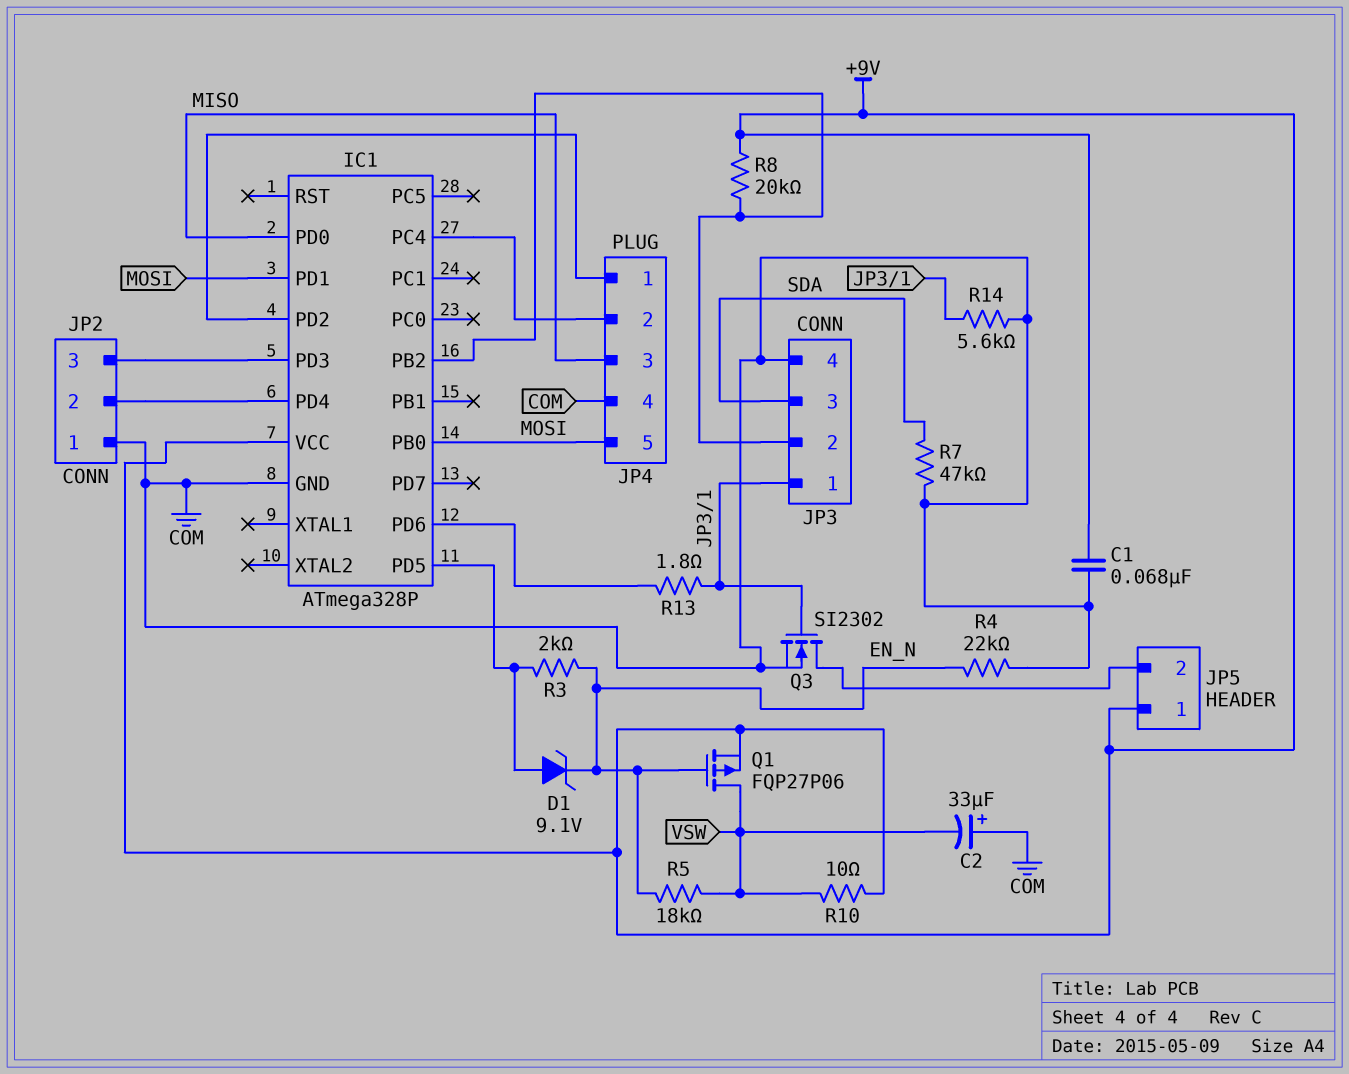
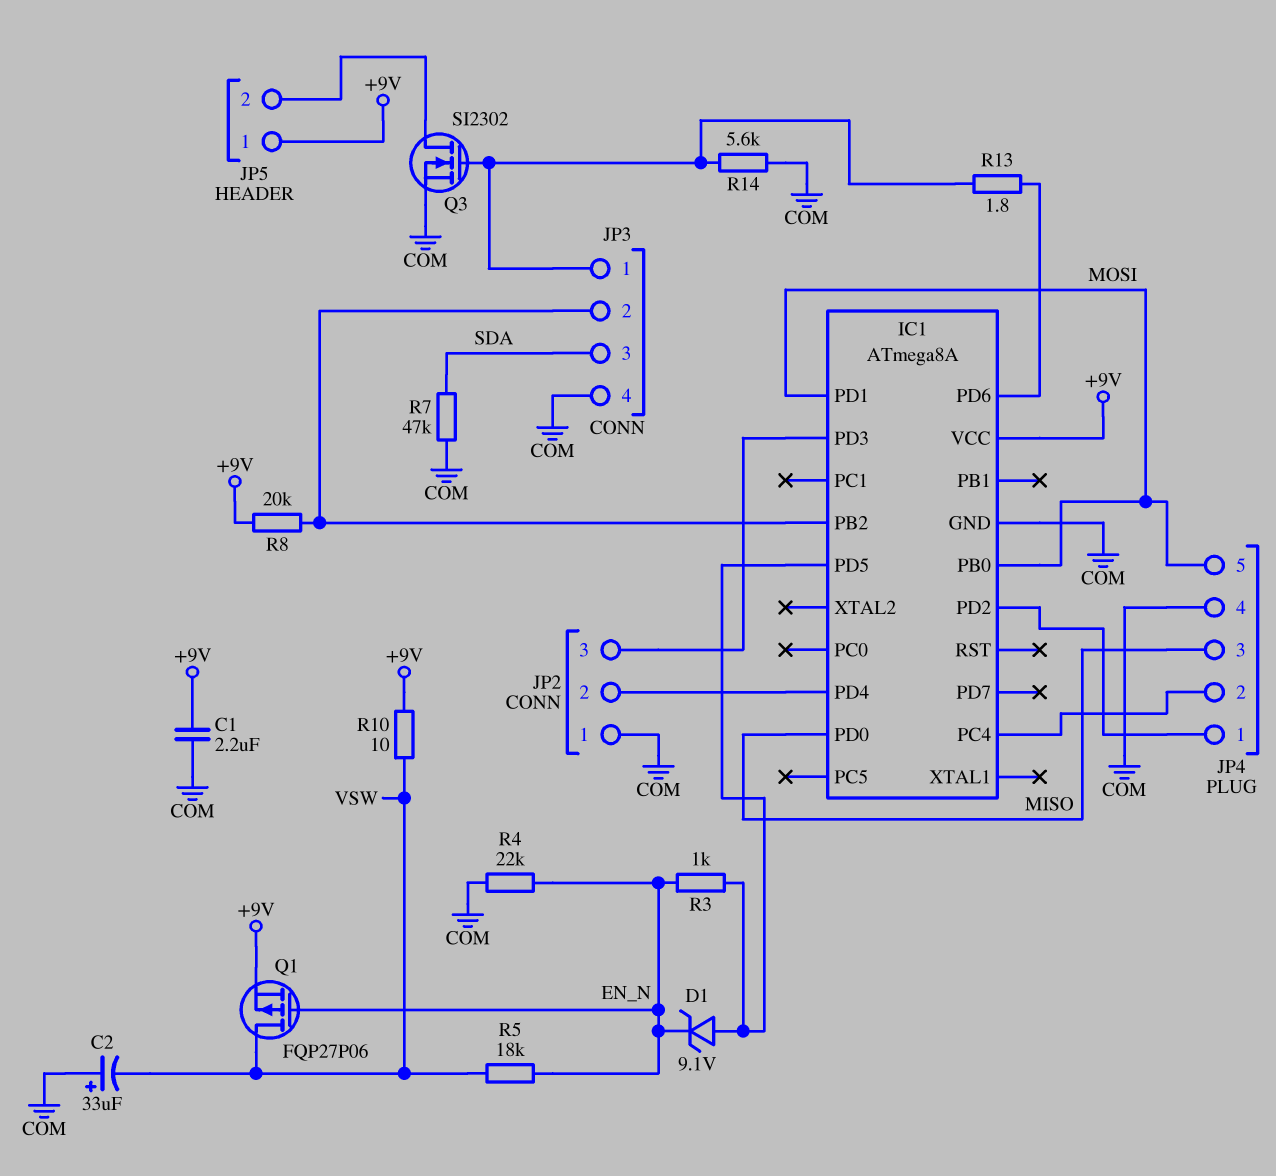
C1: 68nF (+9V, COM) -> 2.2uF (+9V, COM)
IC1: ATmega328P -> ATmega8A
R3: 2k (EN_N, IC1/PD5) -> 1k (EN_N, IC1/PD5)

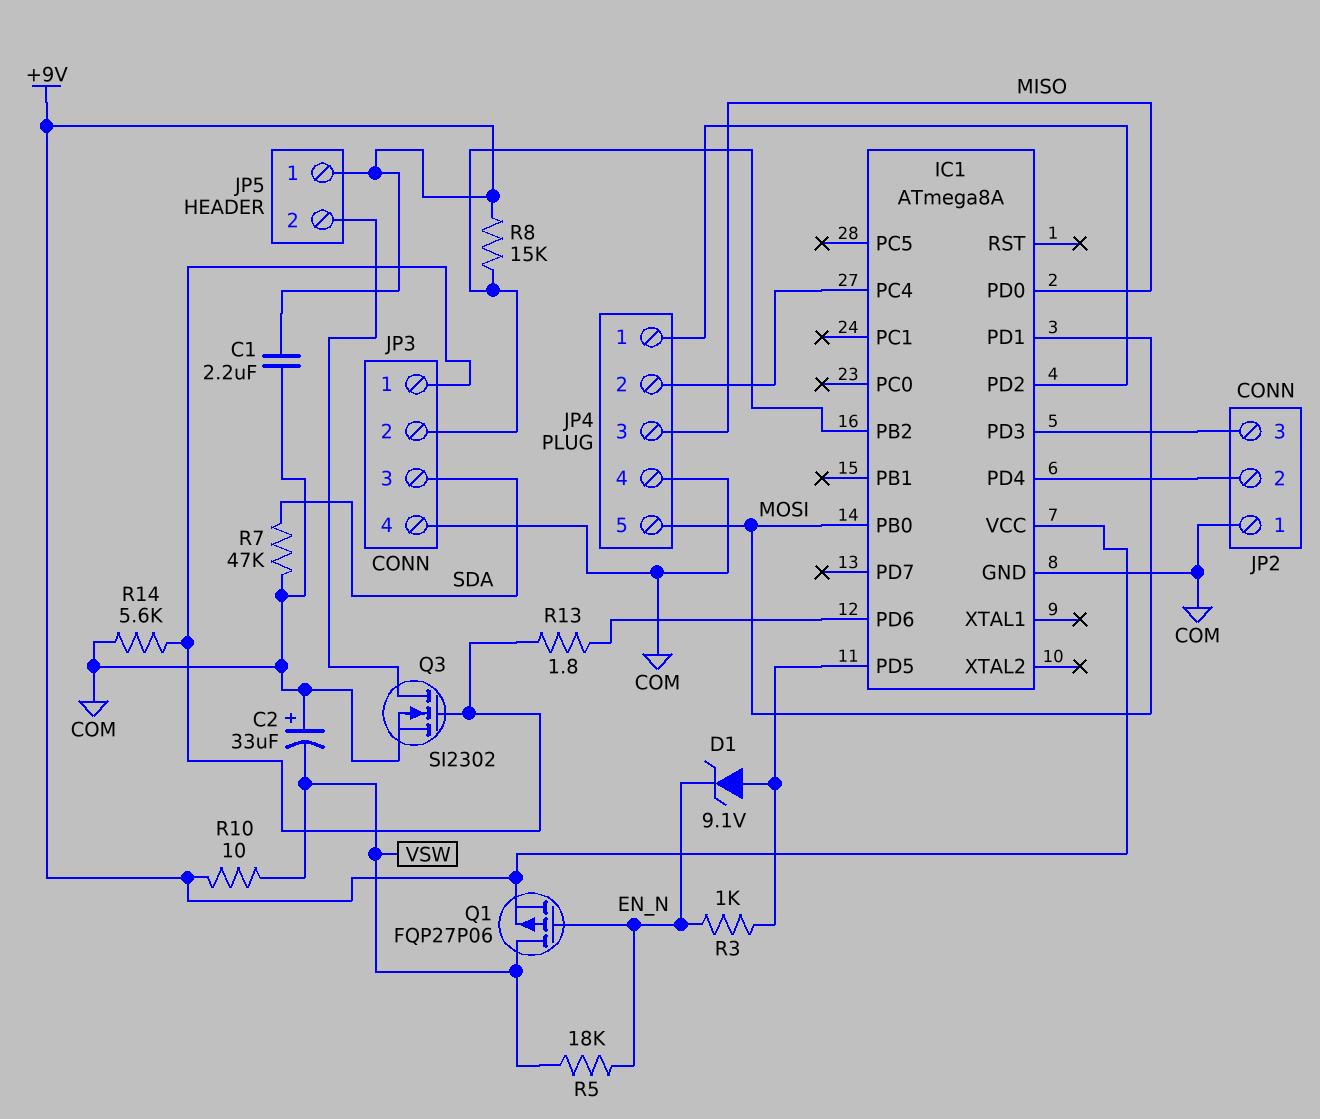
R4: 22k (COM, EN_N) -> none
R8: 20k (+9V, IC1/PB2) -> 15k (+9V, IC1/PB2)

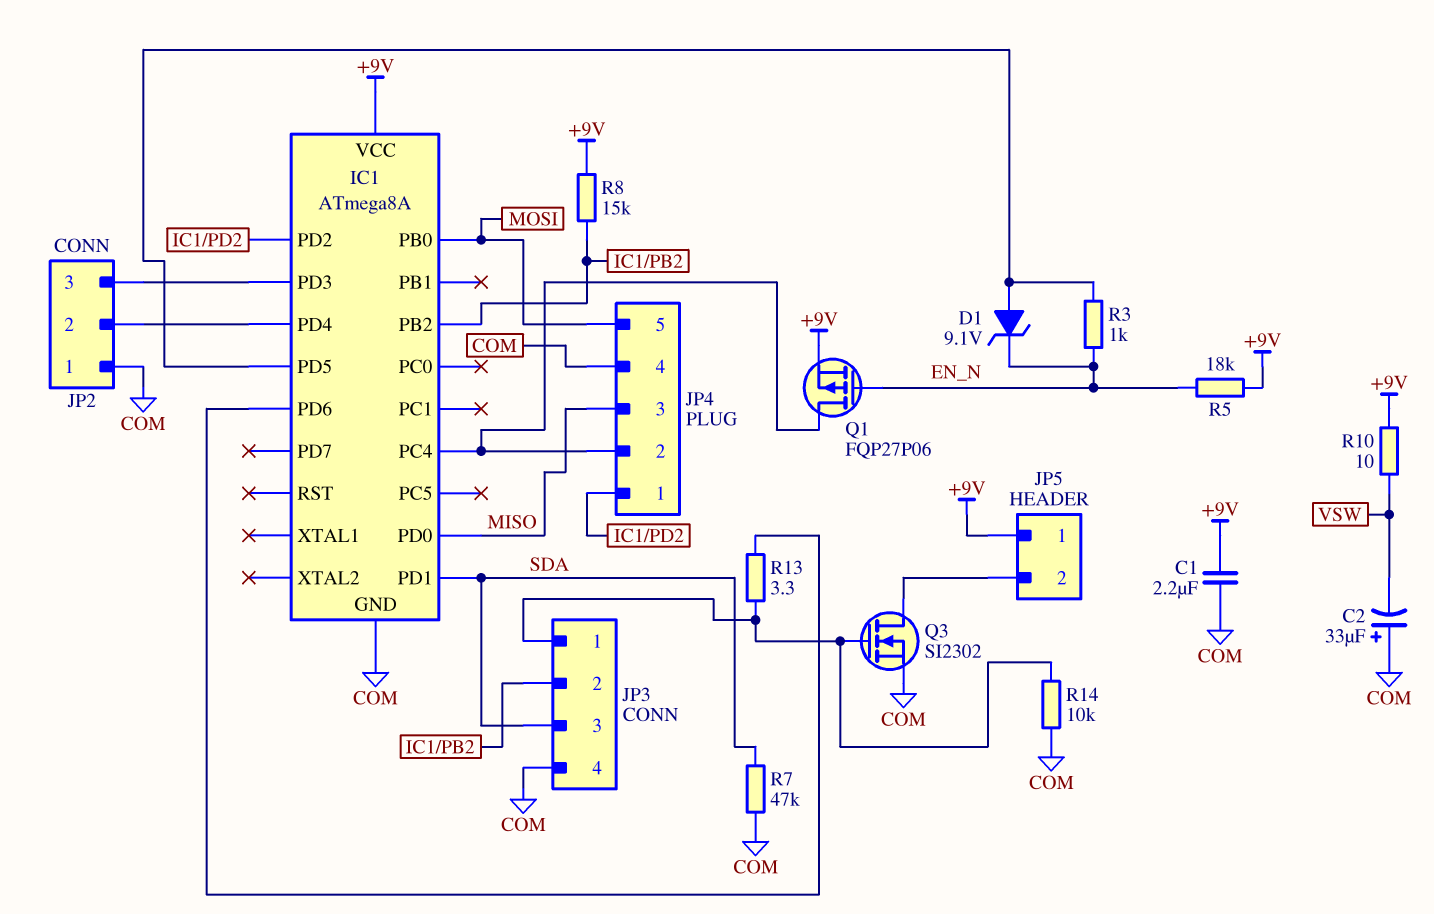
IC1 pin PD1: MOSI -> SDA
Q1: PMOS FQP27P06 (G EN_N, D VSW, S +9V) -> PMOS FQP27P06 (G EN_N, D IC1/PC4, S +9V)
R5: 18k (EN_N, VSW) -> 18k (+9V, EN_N)
R13: 1.8 (IC1/PD6, JP3/1) -> 3.3 (IC1/PD6, JP3/1)
R14: 5.6k (COM, JP3/1) -> 10k (COM, JP3/1)

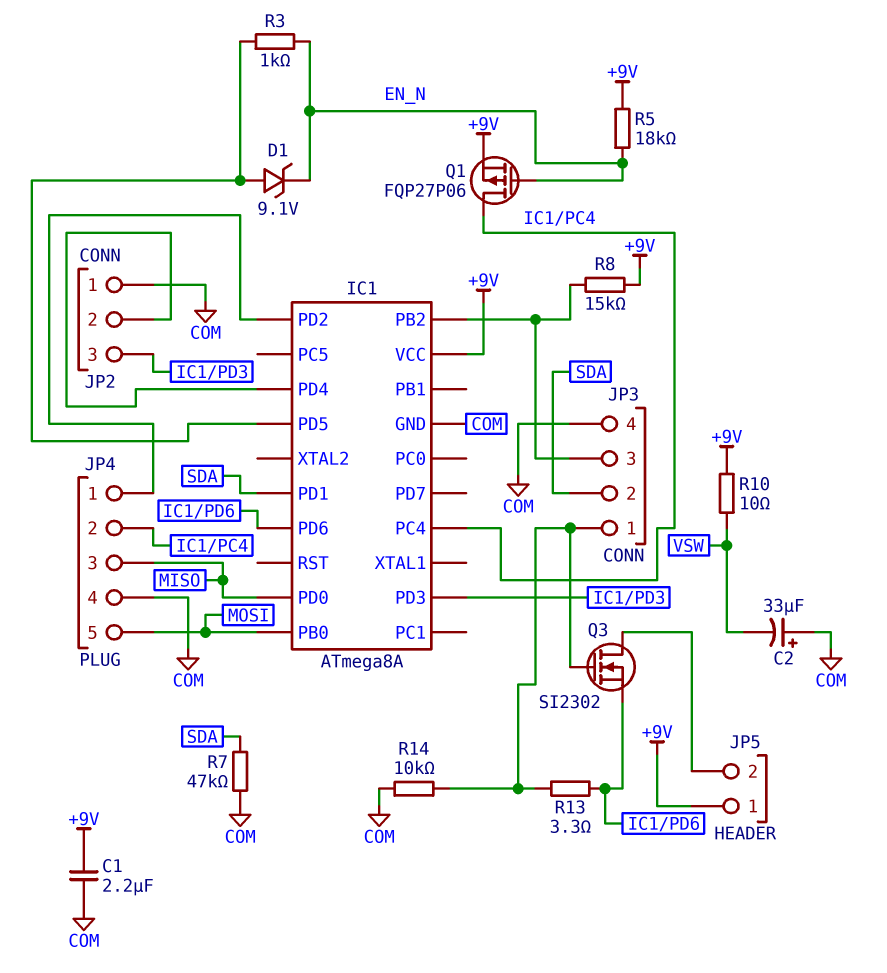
JP3 pin 2: IC1/PB2 -> SDA
JP3 pin 3: SDA -> IC1/PB2
Q3: NMOS SI2302 (G JP3/1, D JP5/2, S COM) -> NMOS SI2302 (G JP3/1, D JP5/2, S IC1/PD6)

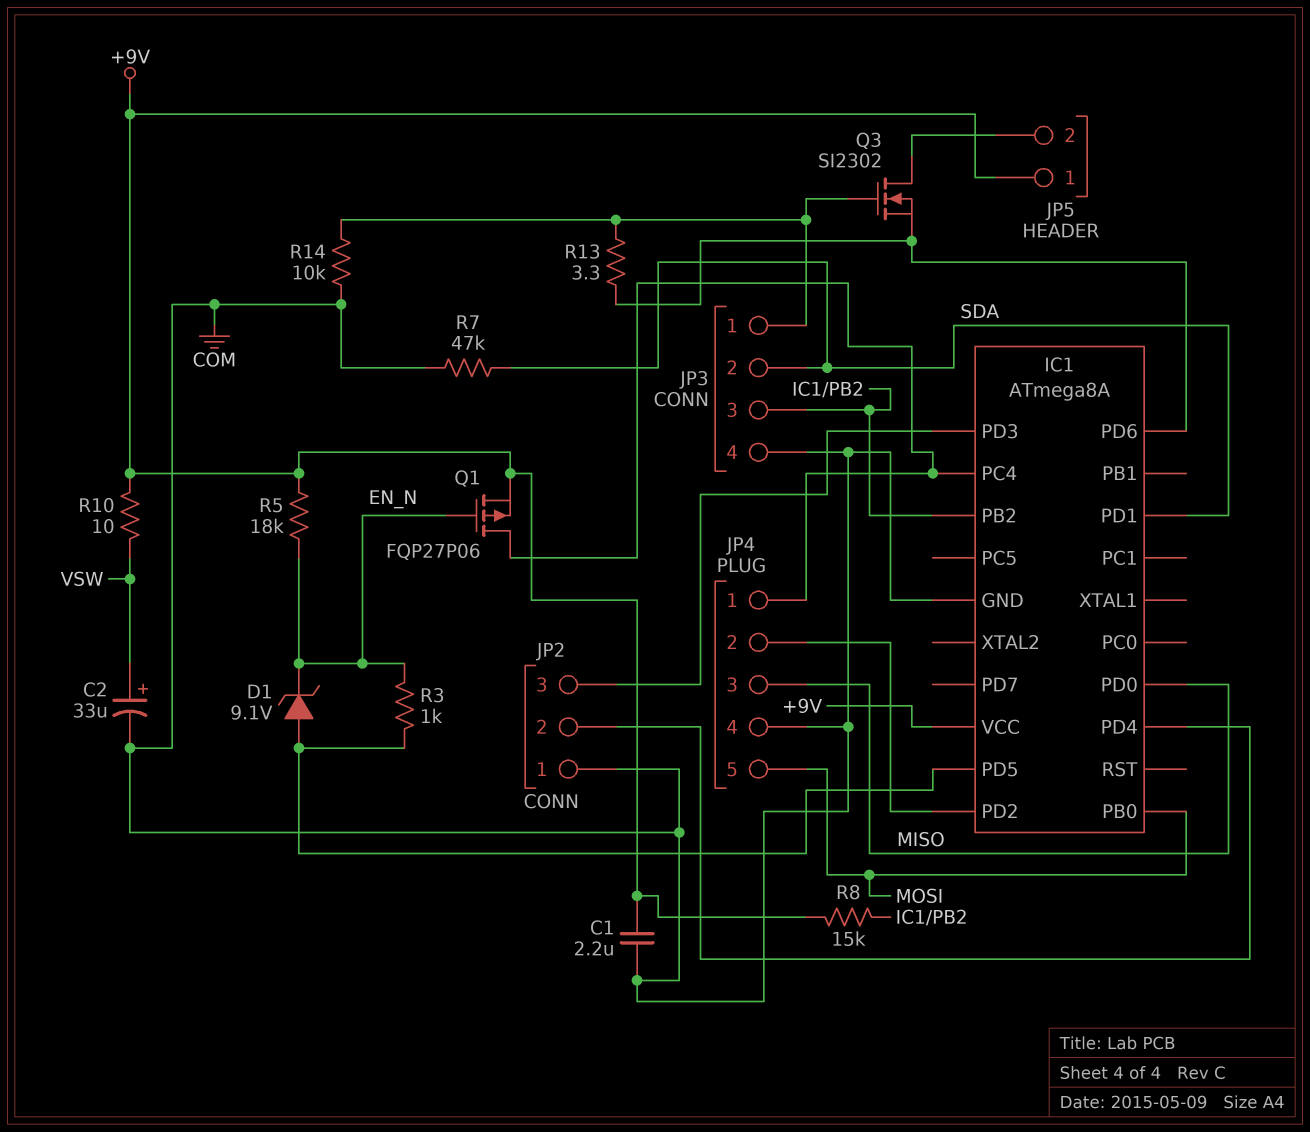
C2: 33uF (plus COM, minus VSW) -> 33uF (plus VSW, minus COM)
JP4 pin 1: IC1/PD2 -> IC1/PC4
JP4 pin 2: IC1/PC4 -> IC1/PD2

